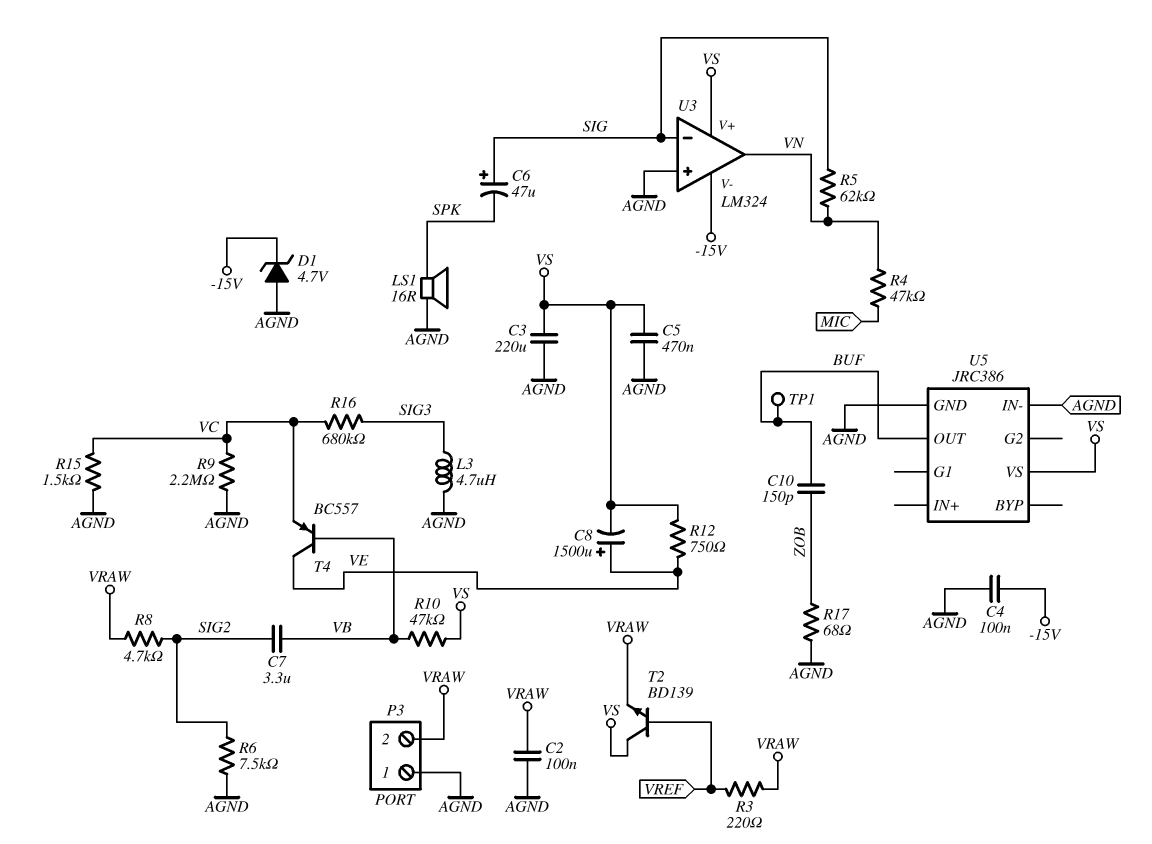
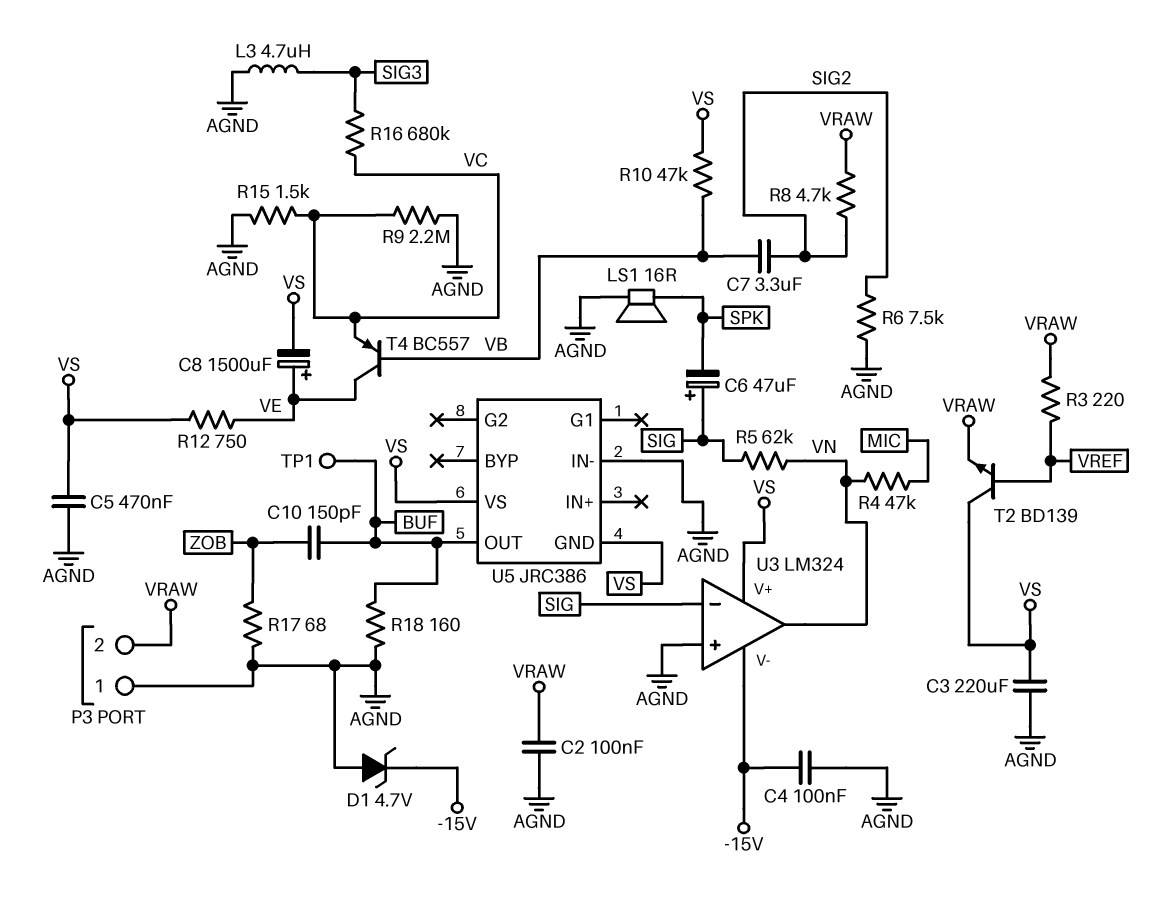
R18: none -> 160 (AGND, BUF)
U5 pin GND: AGND -> VS

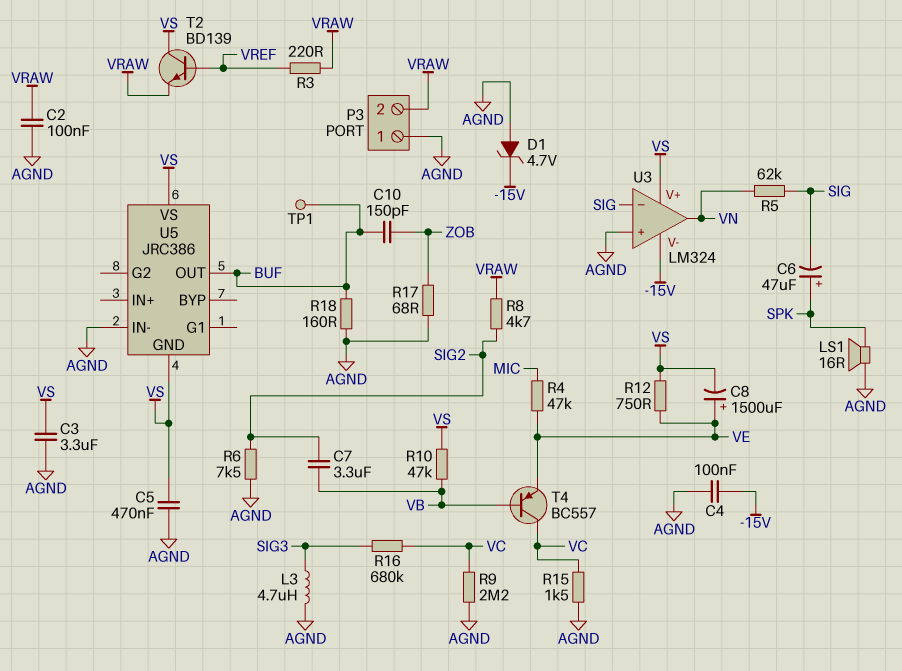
C3: 220uF (AGND, VS) -> 3.3uF (AGND, VS)
C6: 47uF (plus SIG, minus SPK) -> 47uF (plus SPK, minus SIG)
R4: 47k (MIC, VN) -> 47k (MIC, VE)
T4: PNP BC557 (B VB, C VE, E VC) -> PNP BC557 (B VB, C VC, E VE)

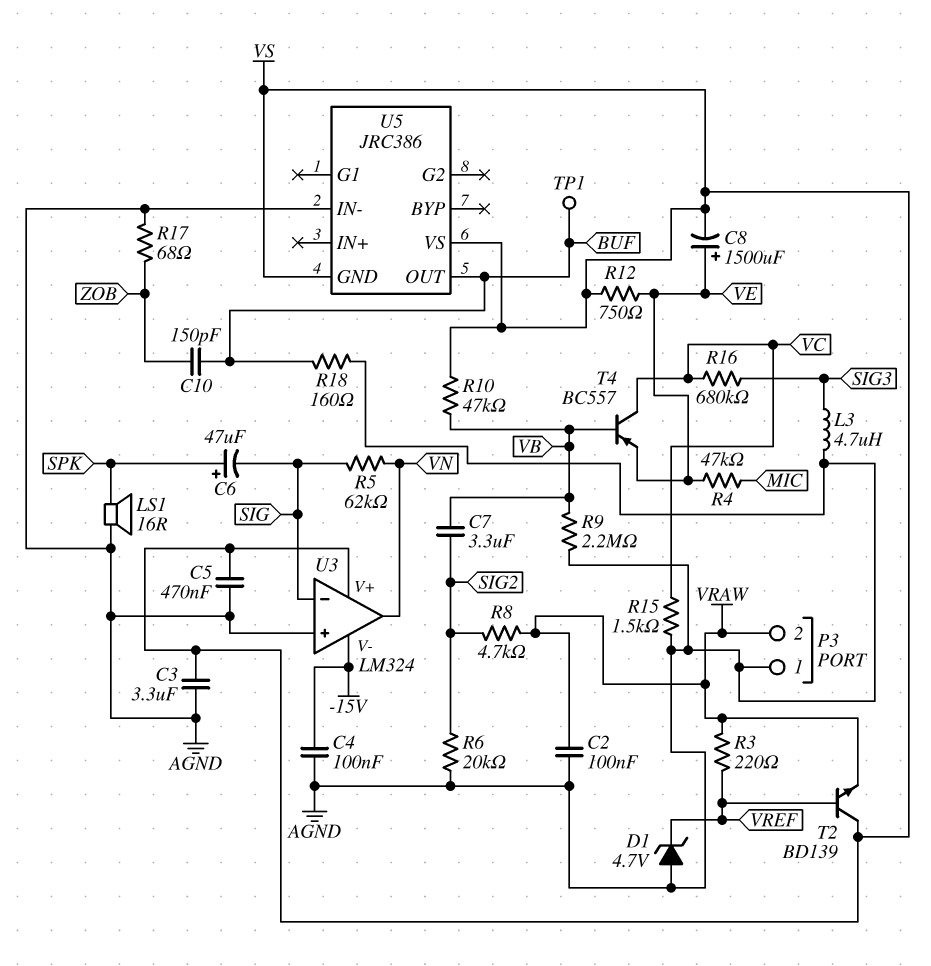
D1: zener 4.7V (A AGND, K -15V) -> zener 4.7V (A AGND, K VREF)
R6: 7.5k (AGND, SIG2) -> 20k (AGND, SIG2)
R9: 2.2M (AGND, VC) -> 2.2M (AGND, VB)

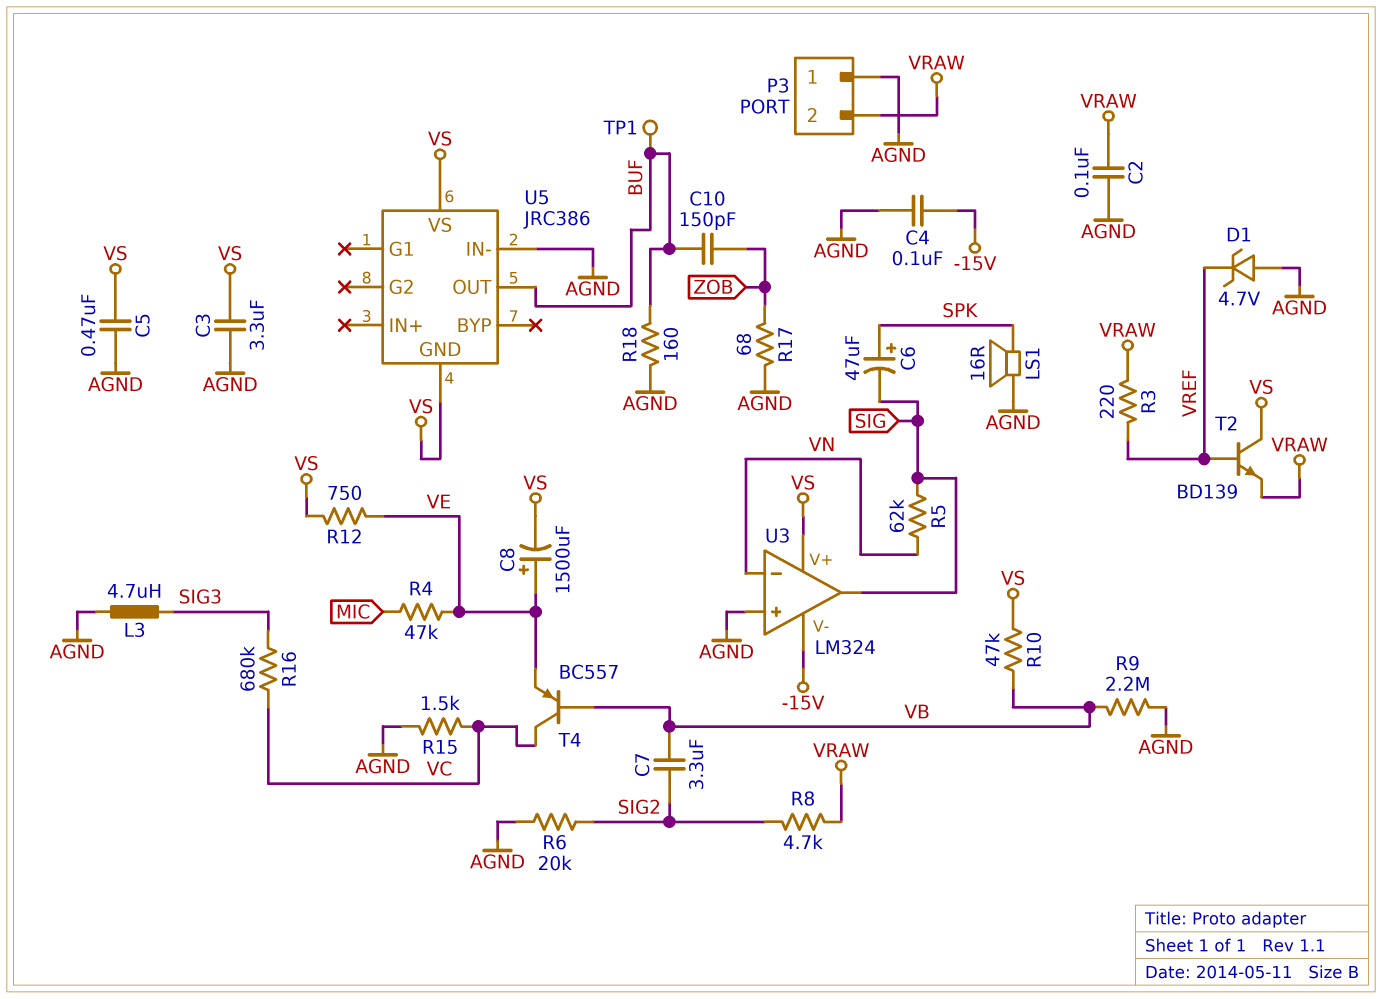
U3 pin in-: SIG -> VN
U3 pin out: VN -> SIG

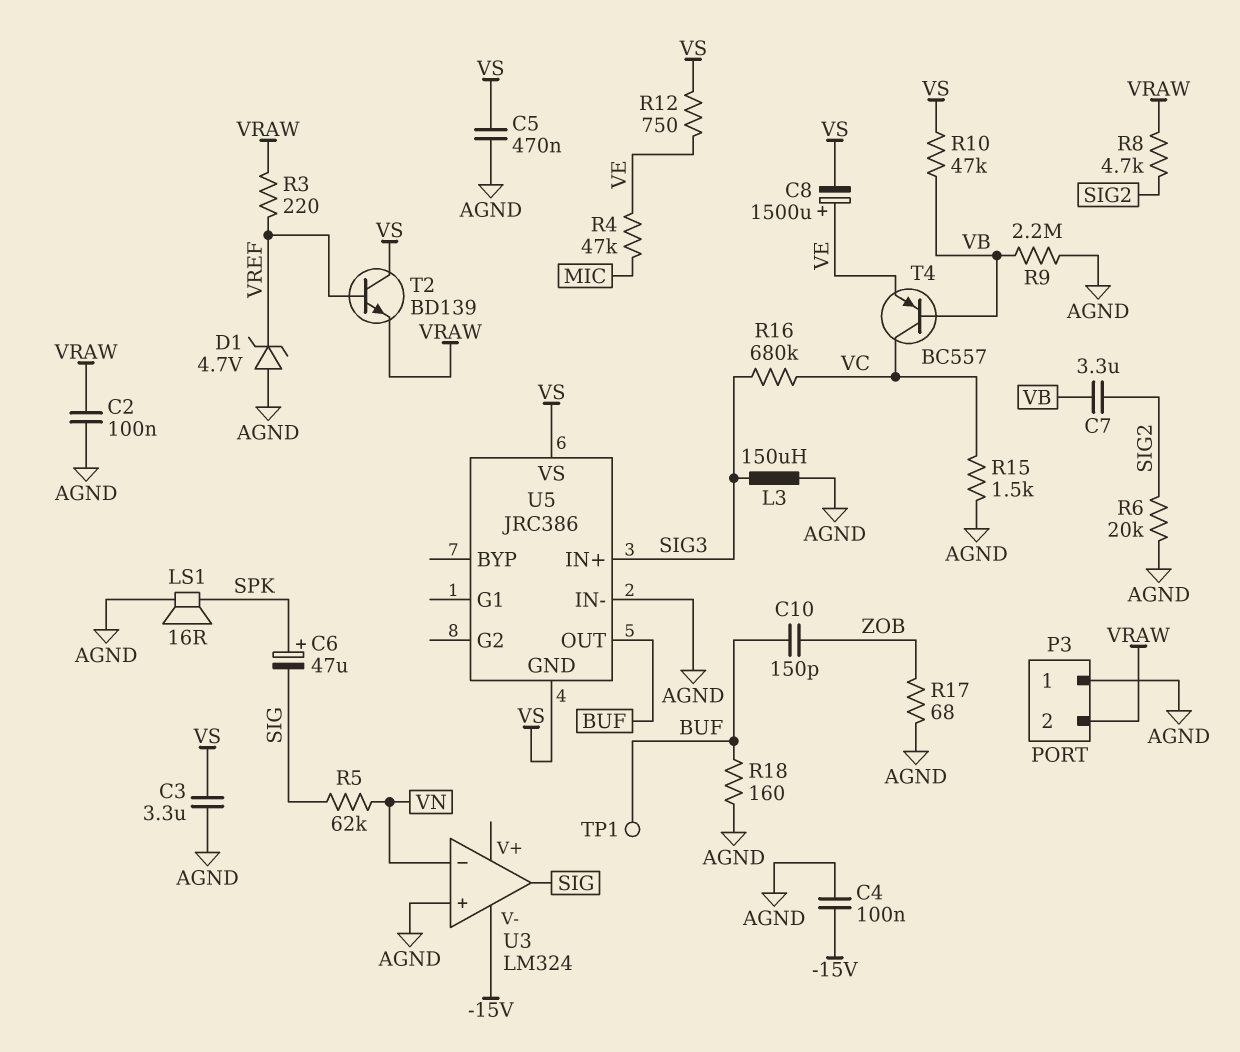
L3: 4.7uH (AGND, SIG3) -> 150uH (AGND, SIG3)
U3 pin V+: VS -> none
U5 pin IN+: none -> SIG3

